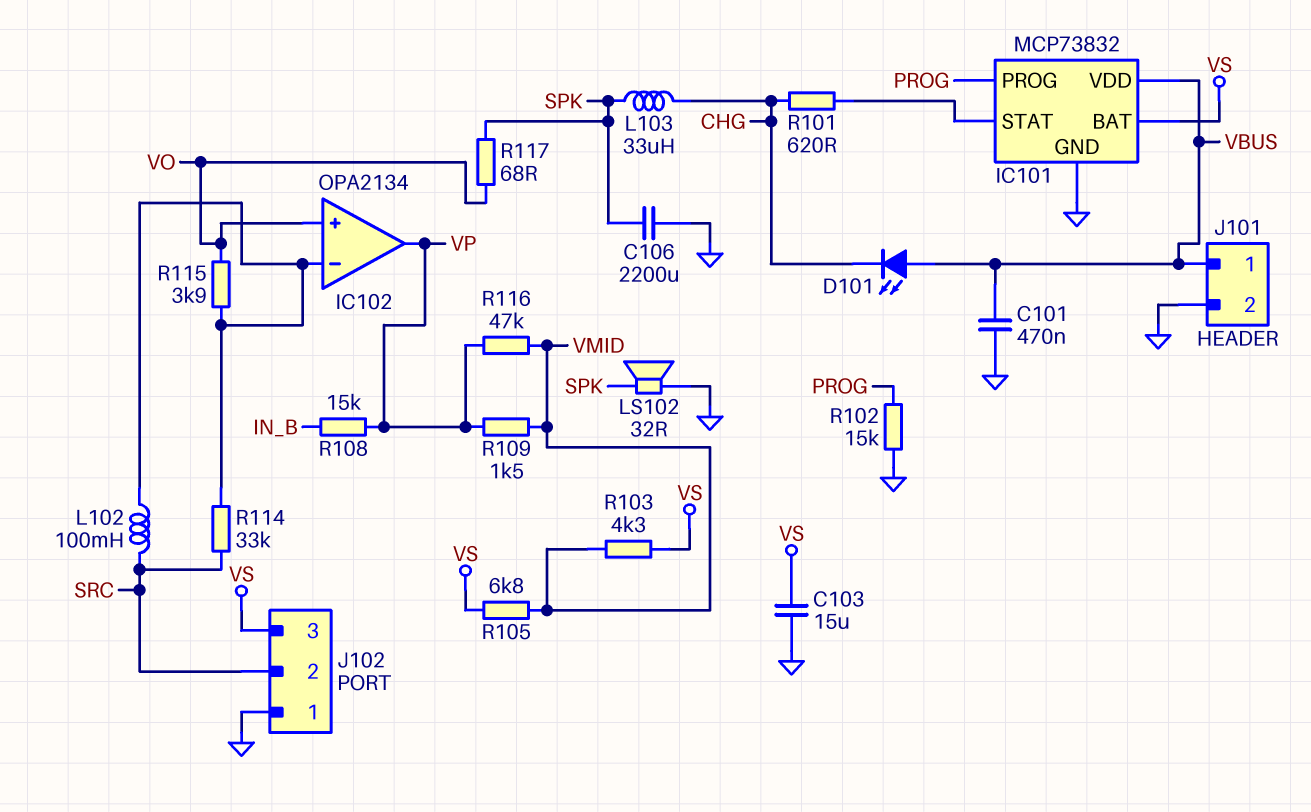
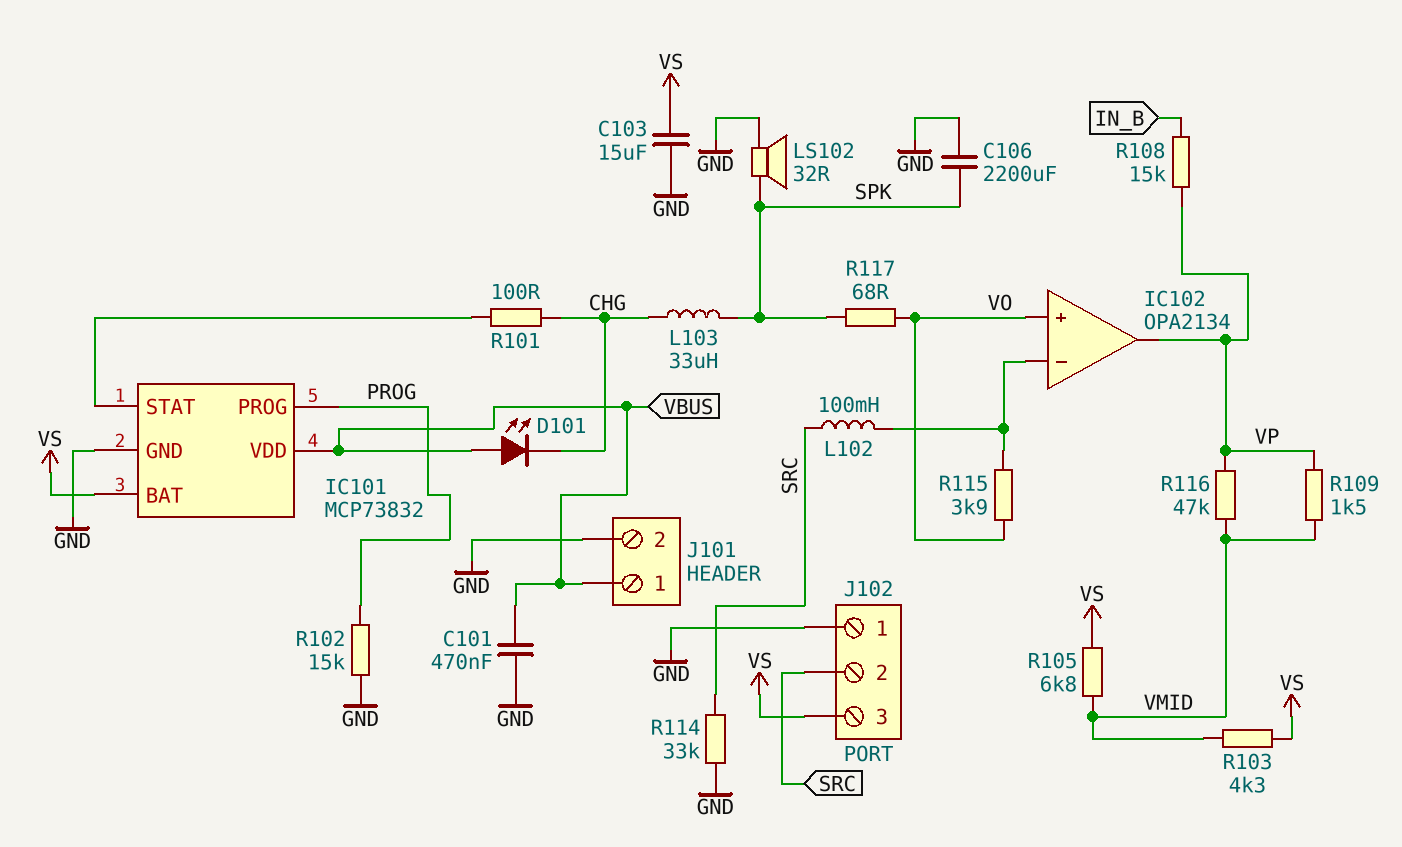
R101: 620 (CHG, IC101/STAT) -> 100 (CHG, IC101/STAT)
R114: 33k (IC102/in-, SRC) -> 33k (GND, SRC)

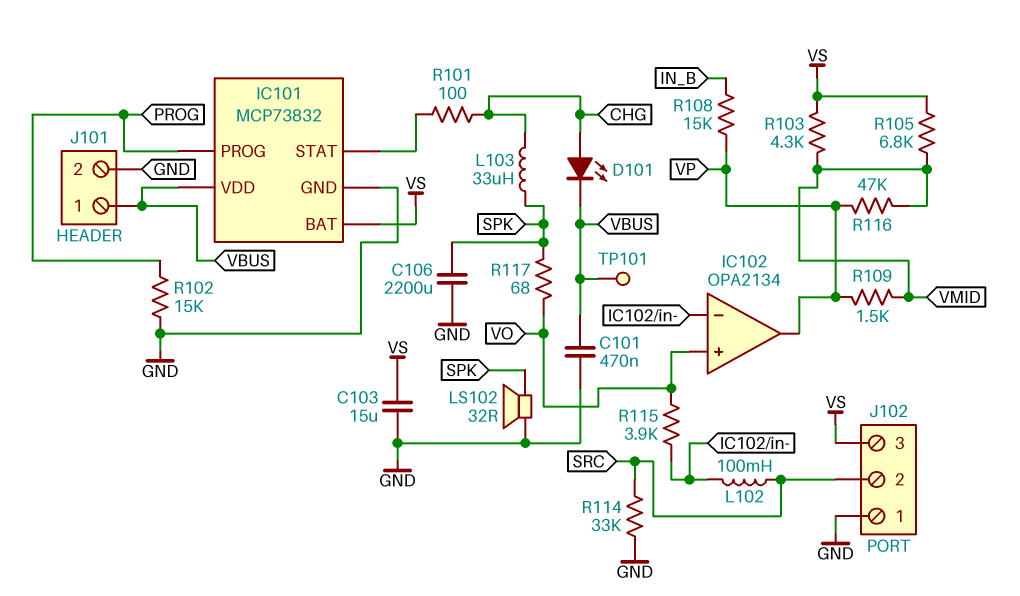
D101: LED (A VBUS, K CHG) -> LED (A CHG, K VBUS)
TP101: none -> test point (VBUS)

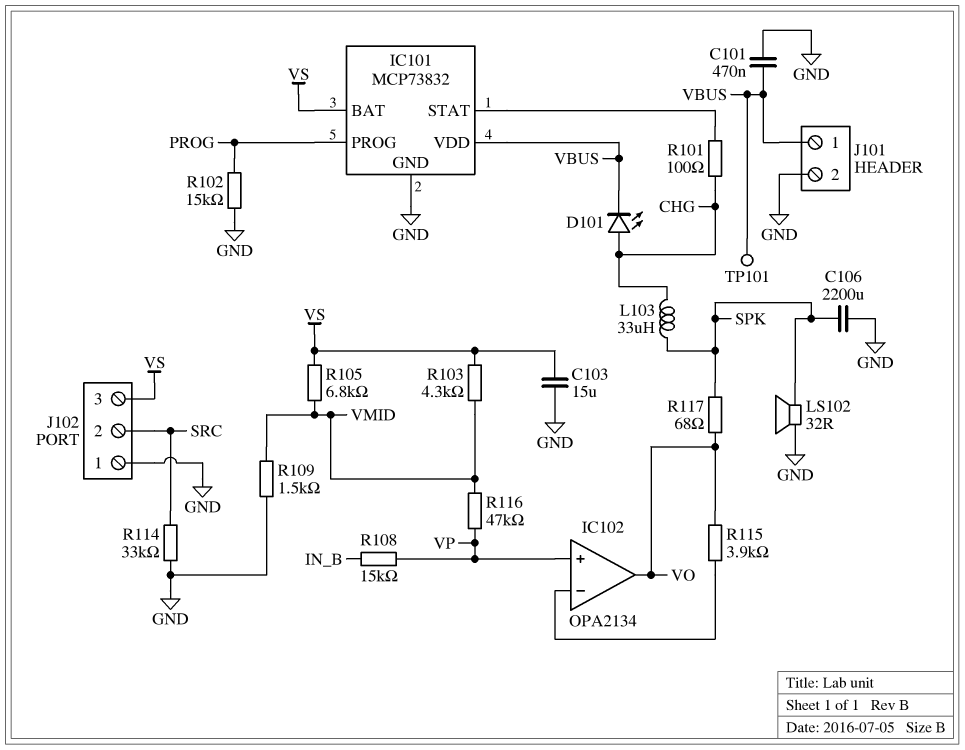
IC102 pin in+: VO -> VP
IC102 pin out: VP -> VO
L102: 100mH (IC102/in-, SRC) -> none
R109: 1.5k (VMID, VP) -> 1.5k (GND, VMID)

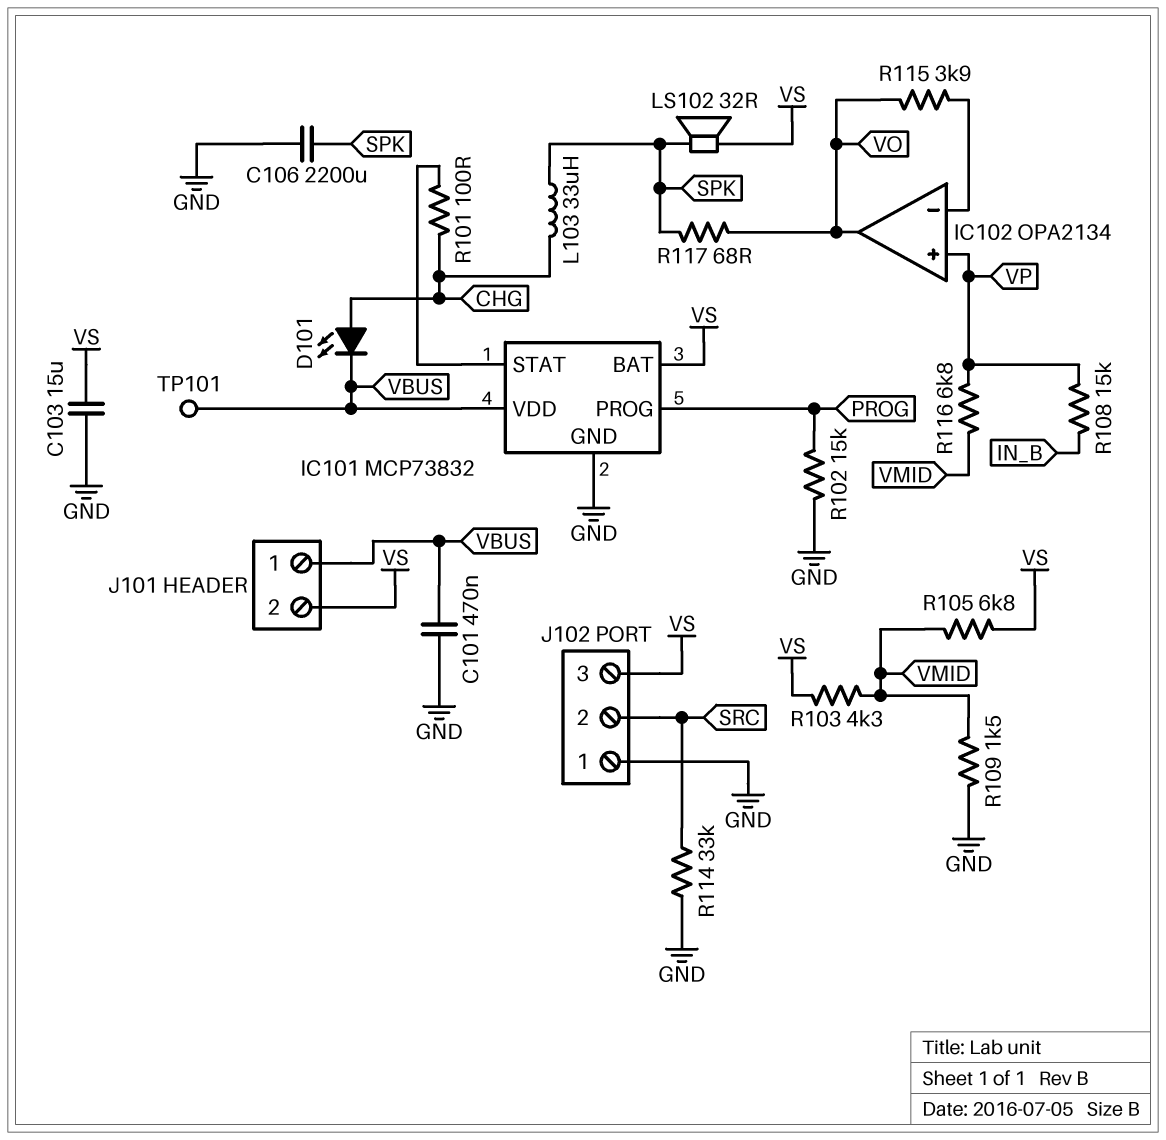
J101 pin 2: GND -> VS
LS102: speaker 32R (GND, SPK) -> speaker 32R (SPK, VS)
R116: 47k (VMID, VP) -> 6.8k (VMID, VP)

